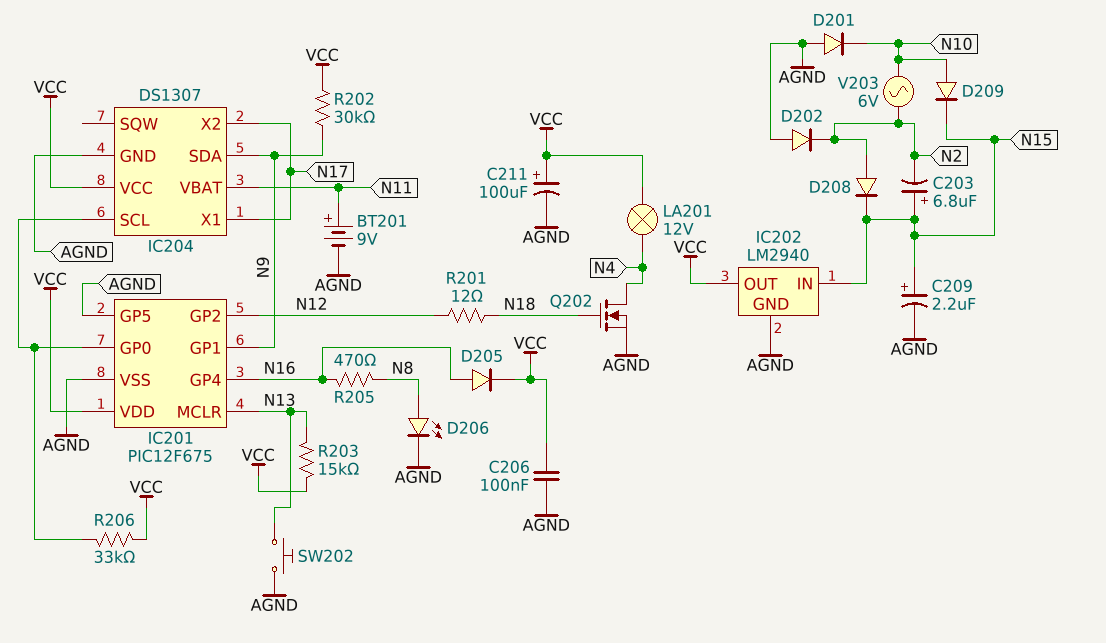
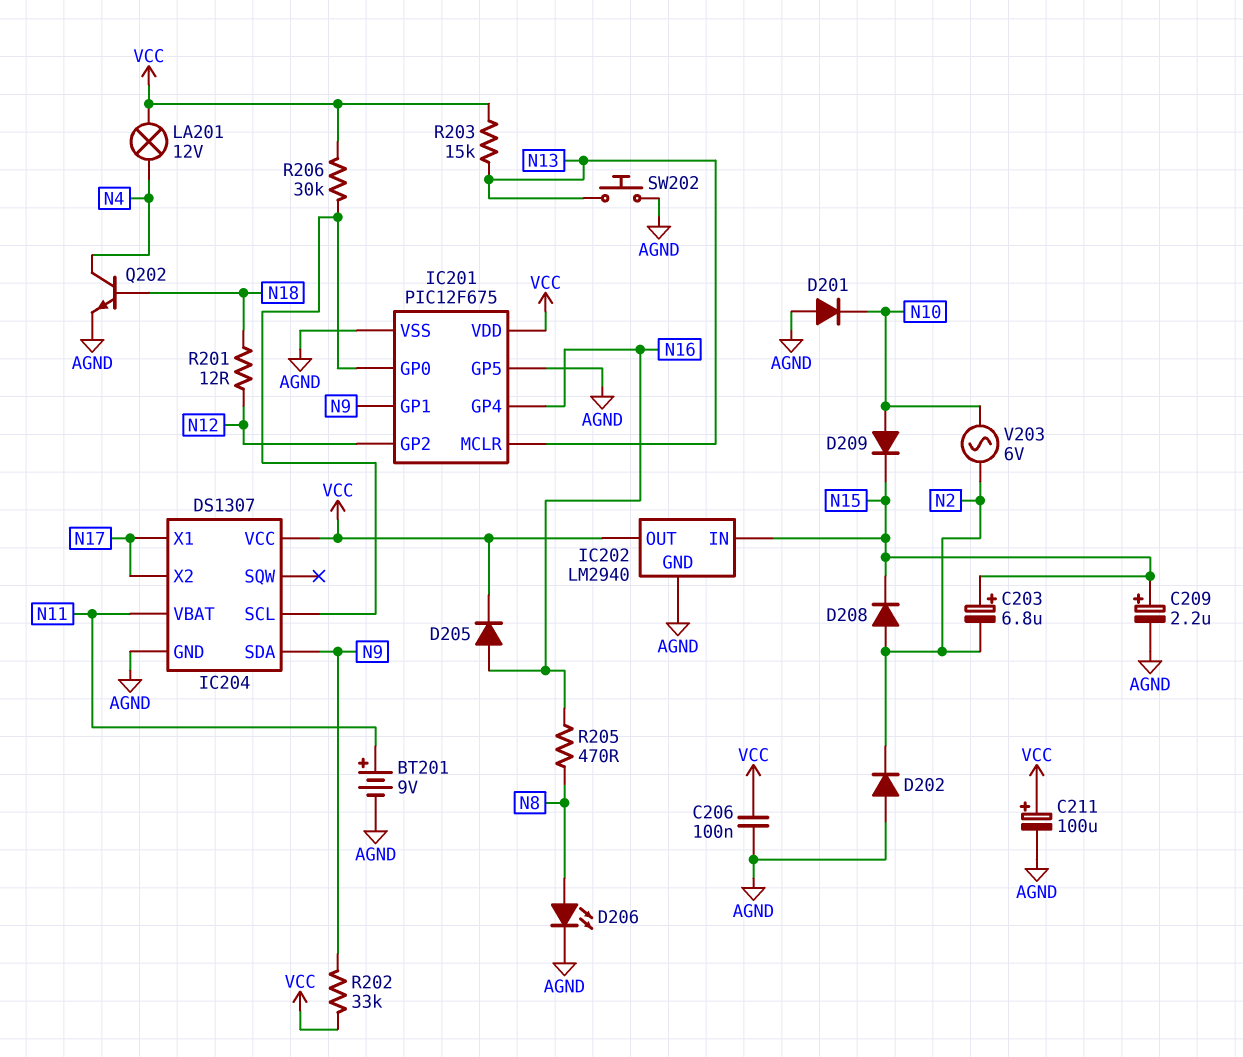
Q202: NMOS (G N18, D N4, S AGND) -> NPN (B N18, C N4, E AGND)
R202: 30k (N9, VCC) -> 33k (N9, VCC)
R206: 33k (IC201/GP0, VCC) -> 30k (IC201/GP0, VCC)

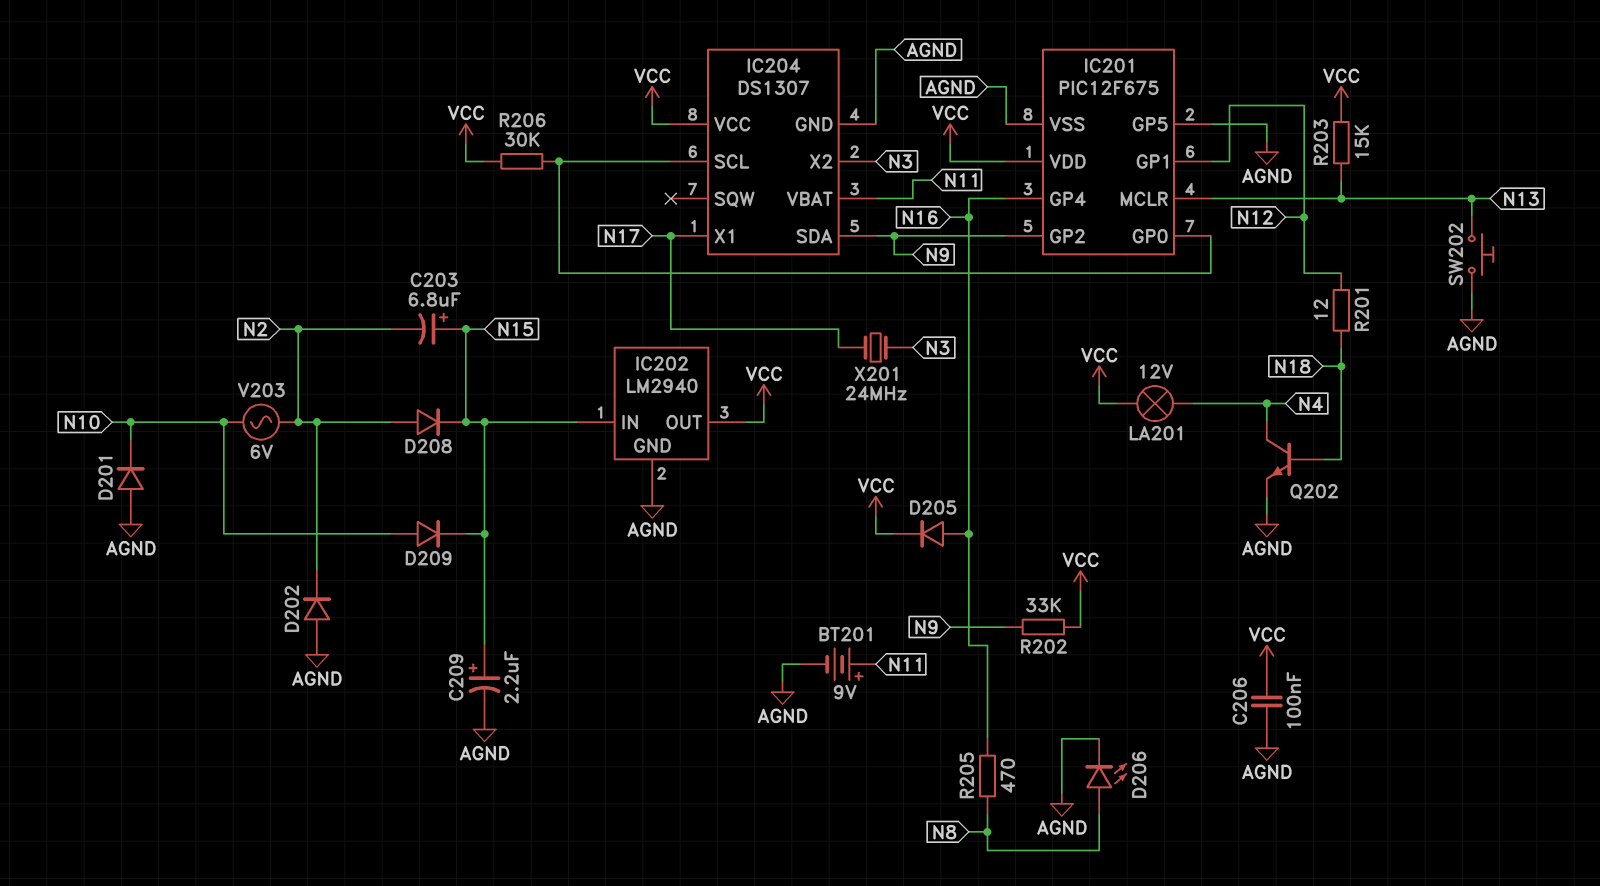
C211: 100uF (plus VCC, minus AGND) -> none
IC201 pin GP1: N9 -> N12
IC201 pin GP2: N12 -> N9
IC204 pin X2: N17 -> N3
X201: none -> 24MHz (N3, N17)

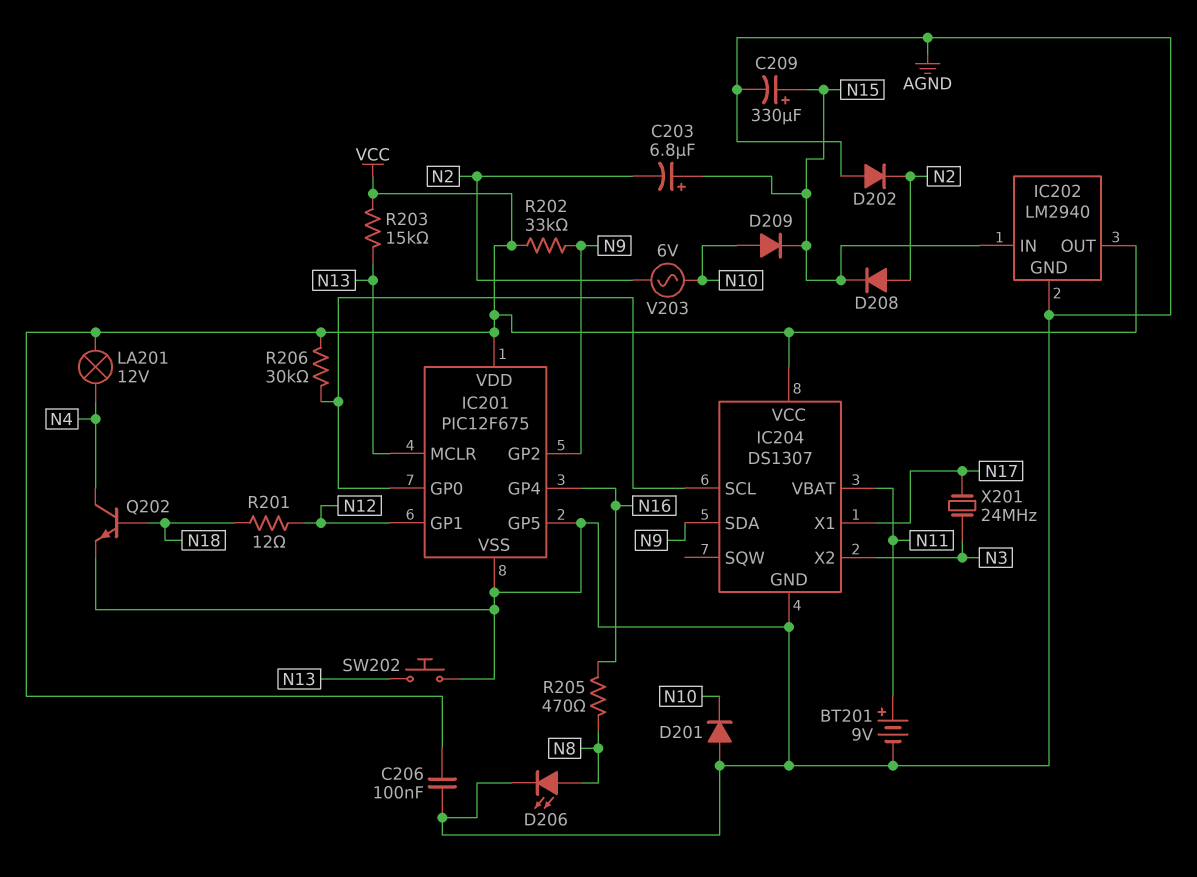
C209: 2.2uF (plus N15, minus AGND) -> 330uF (plus N15, minus AGND)
D205: diode (A N16, K VCC) -> none

